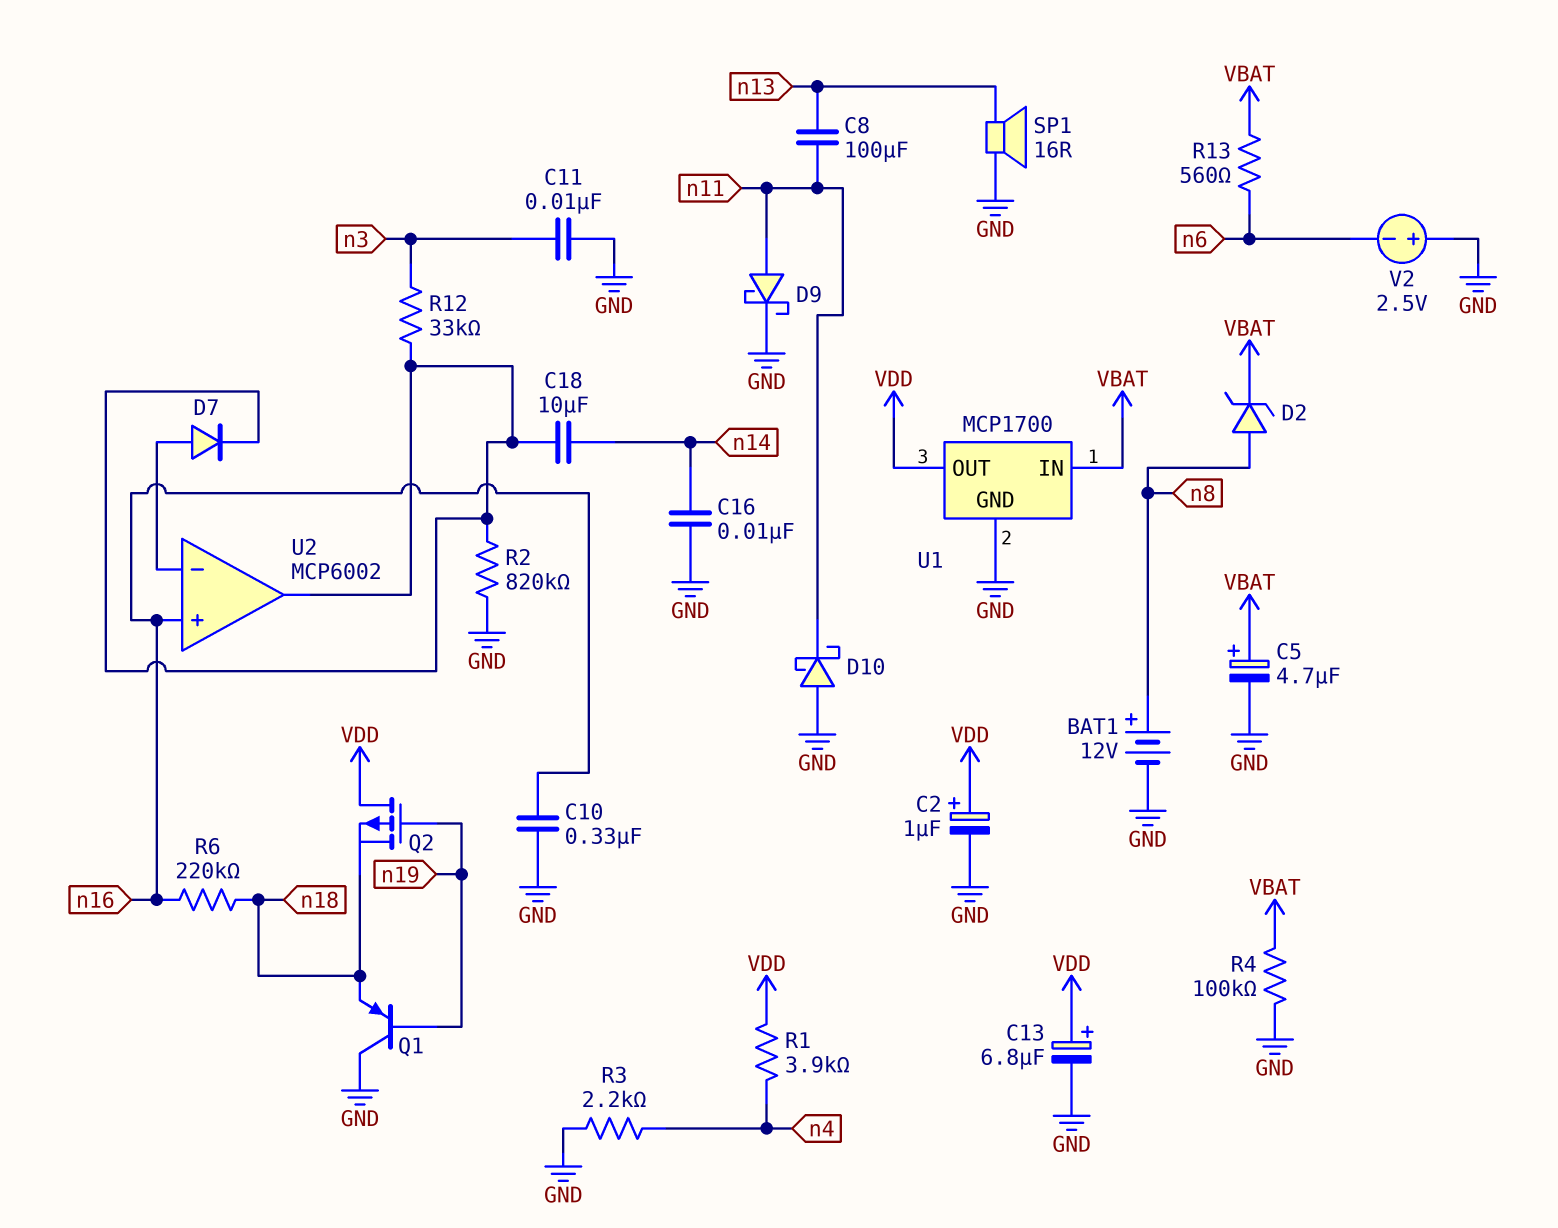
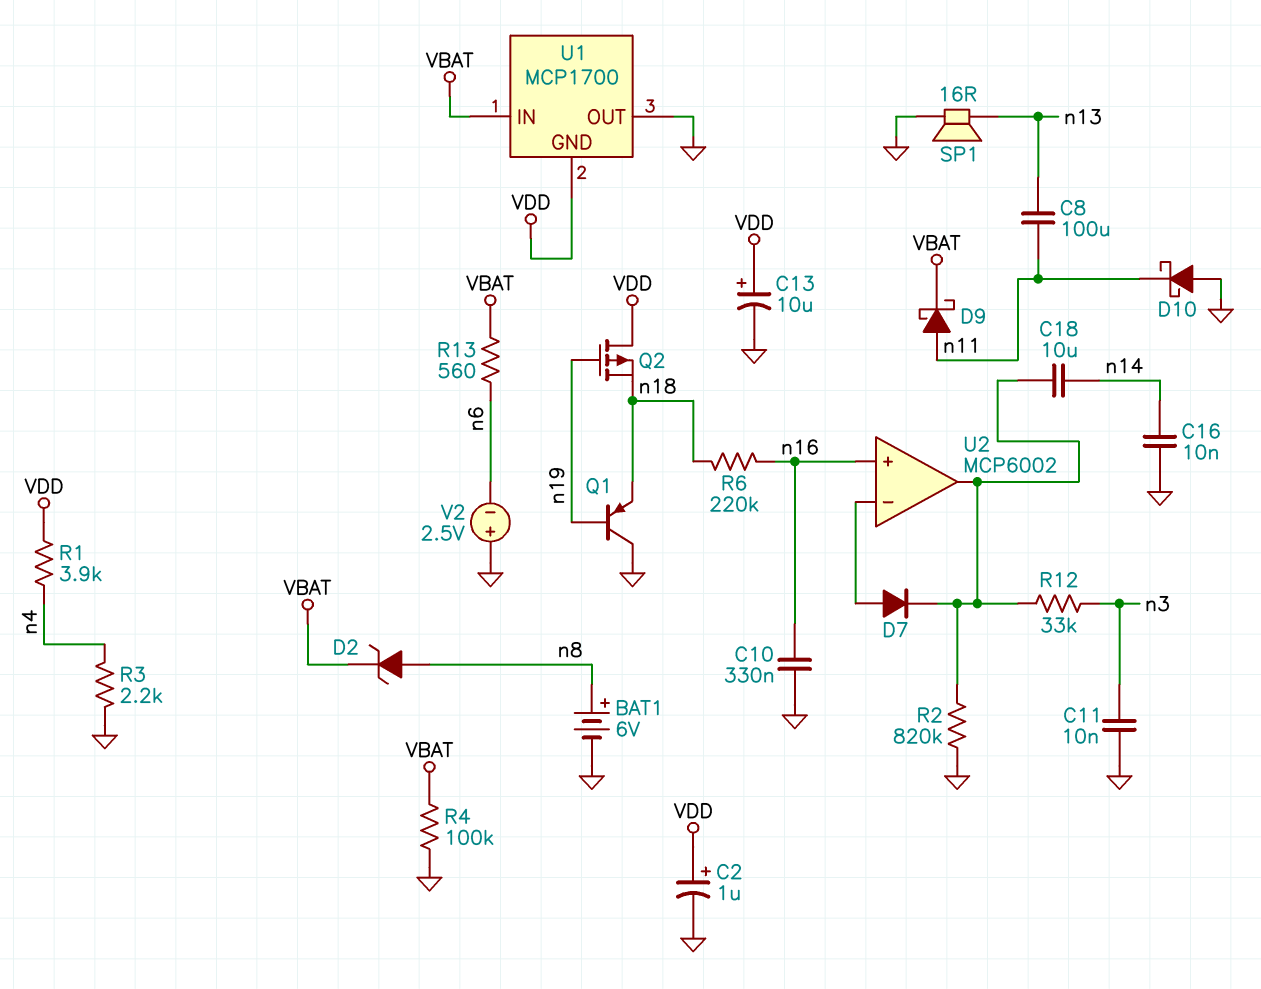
BAT1: 12V (plus n8, minus GND) -> 6V (plus n8, minus GND)
C5: 4.7uF (plus VBAT, minus GND) -> none
C13: 6.8uF (plus VDD, minus GND) -> 10uF (plus VDD, minus GND)
D9: schottky (A n11, K GND) -> schottky (A n11, K VBAT)
U1 pin GND: GND -> VDD
U1 pin OUT: VDD -> GND

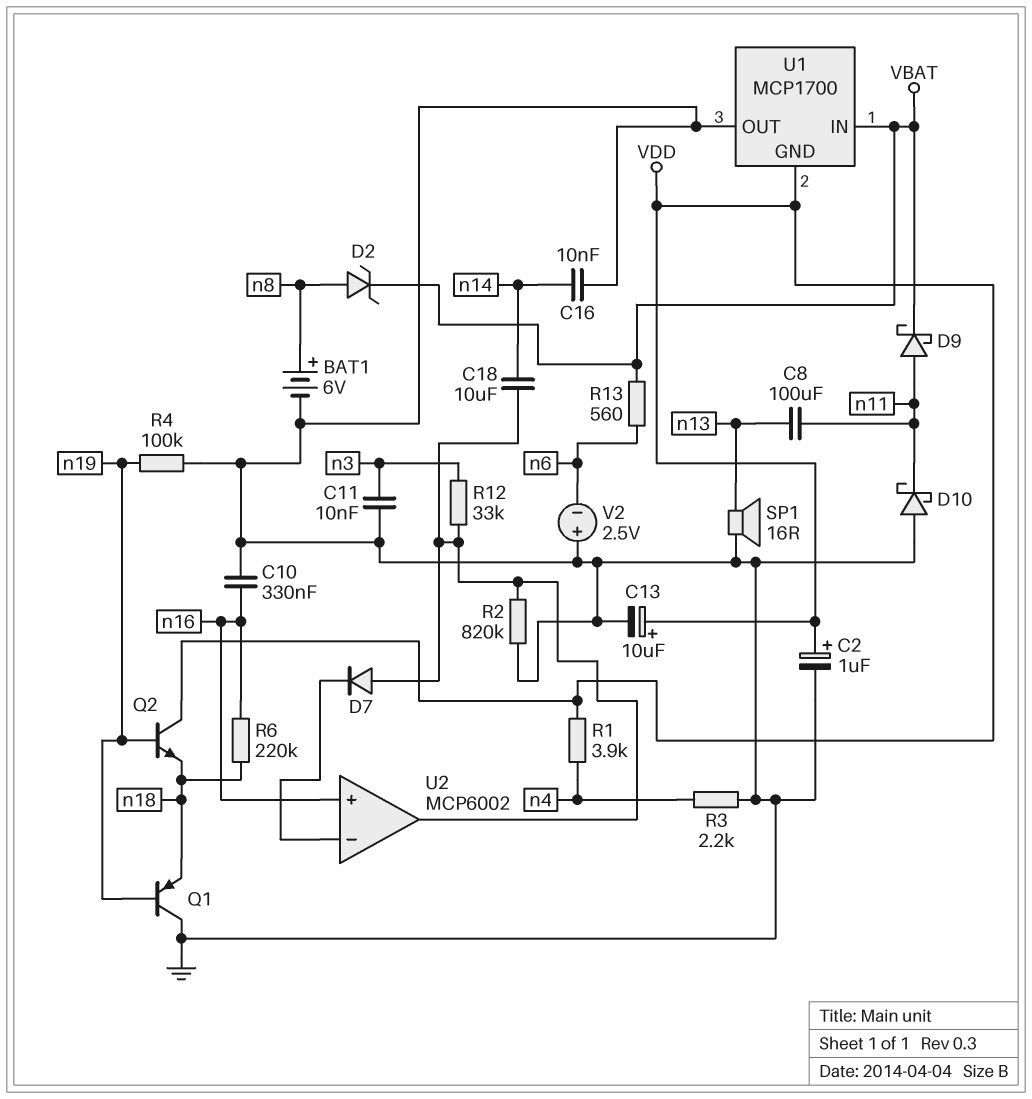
D7: diode (A U2/in-, K U2/out) -> diode (A U2/out, K U2/in-)
Q2: PMOS (G n19, D VDD, S n18) -> NPN (B n19, C VDD, E n18)
R4: 100k (GND, VBAT) -> 100k (GND, n19)

